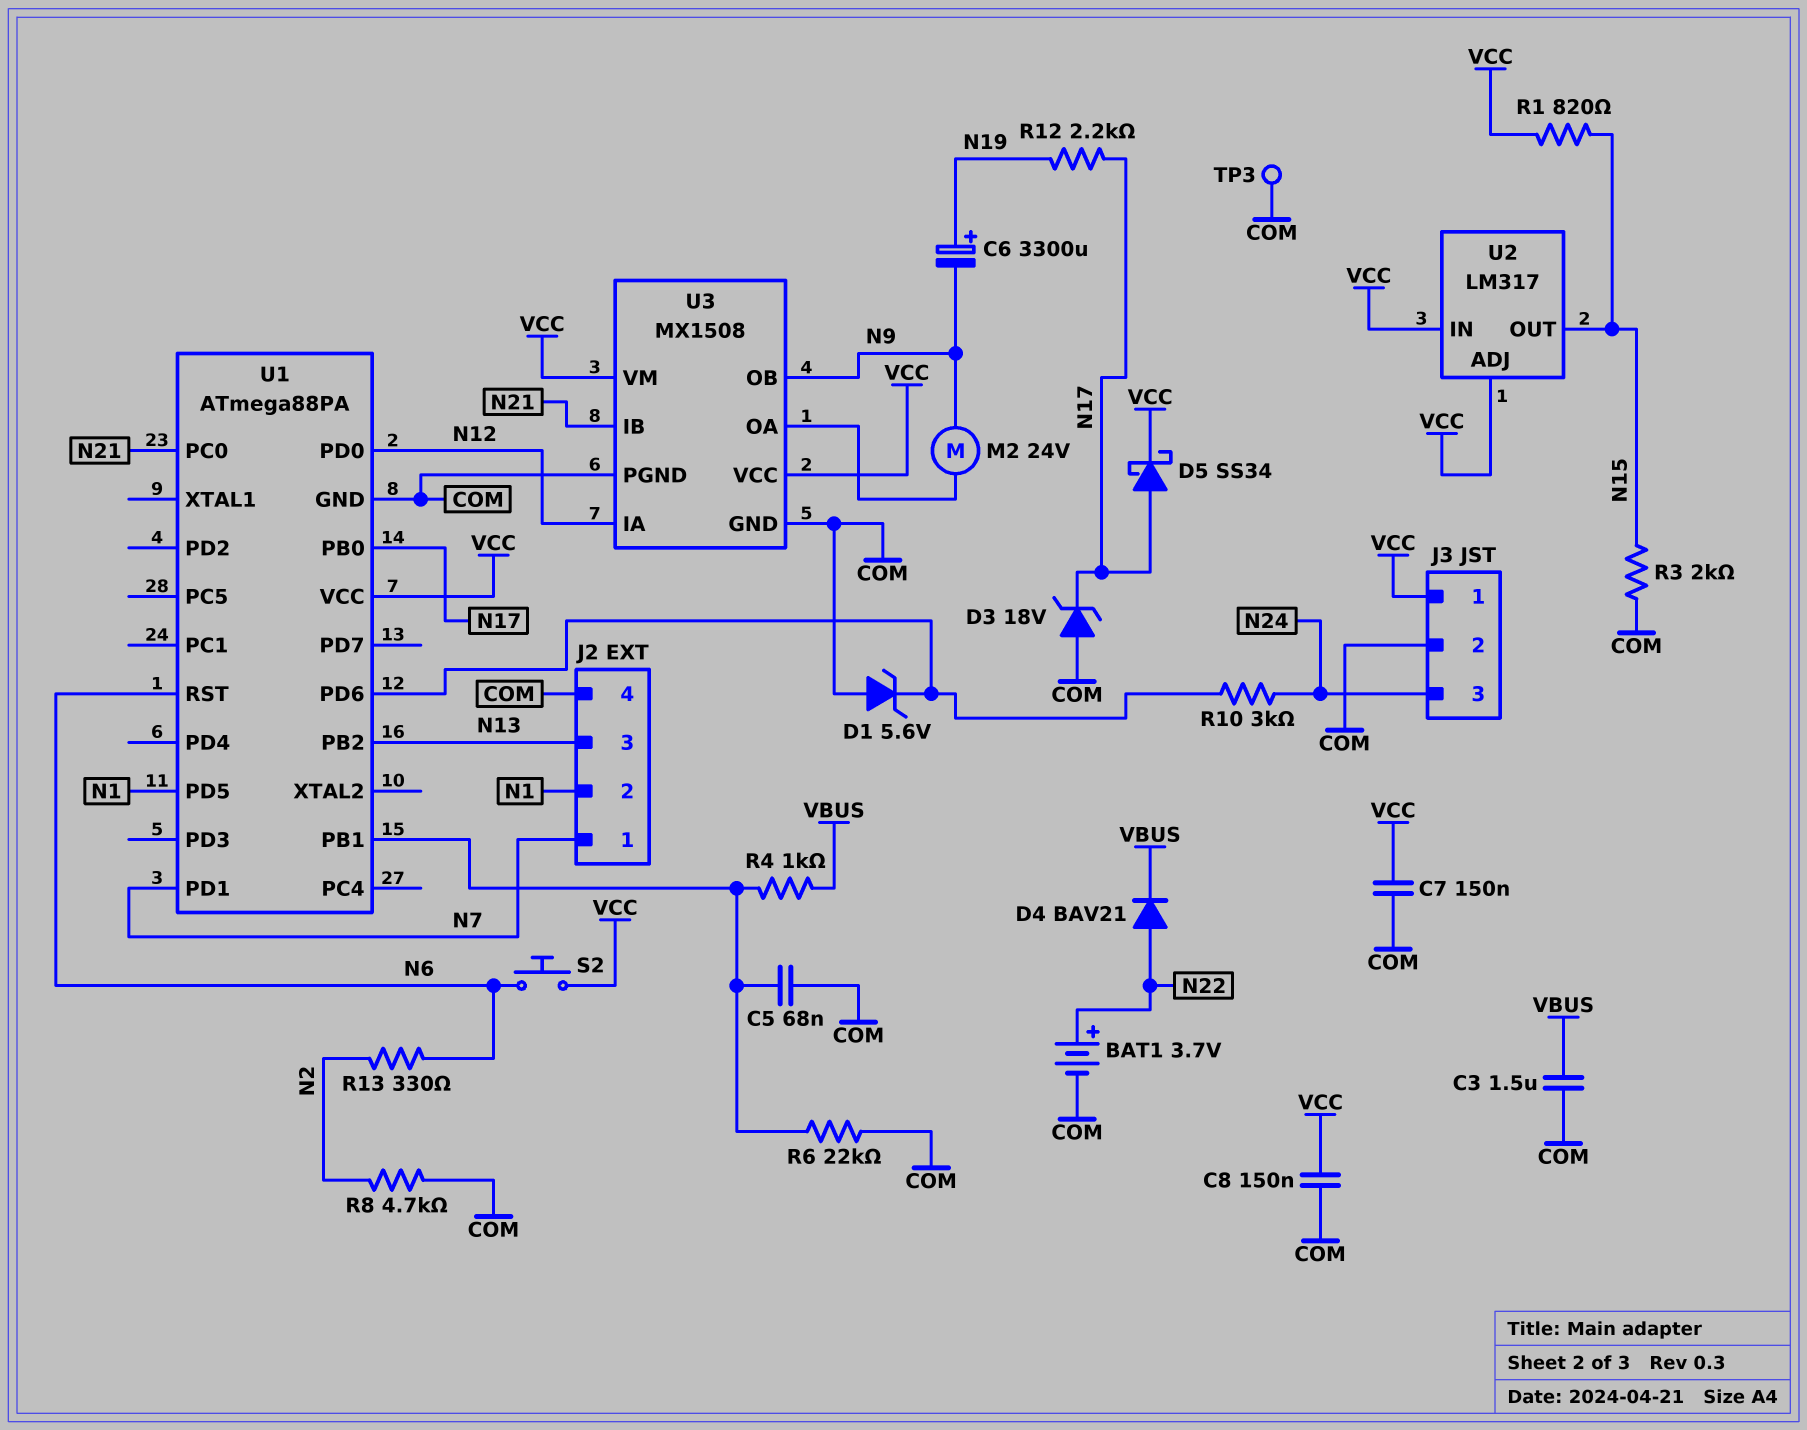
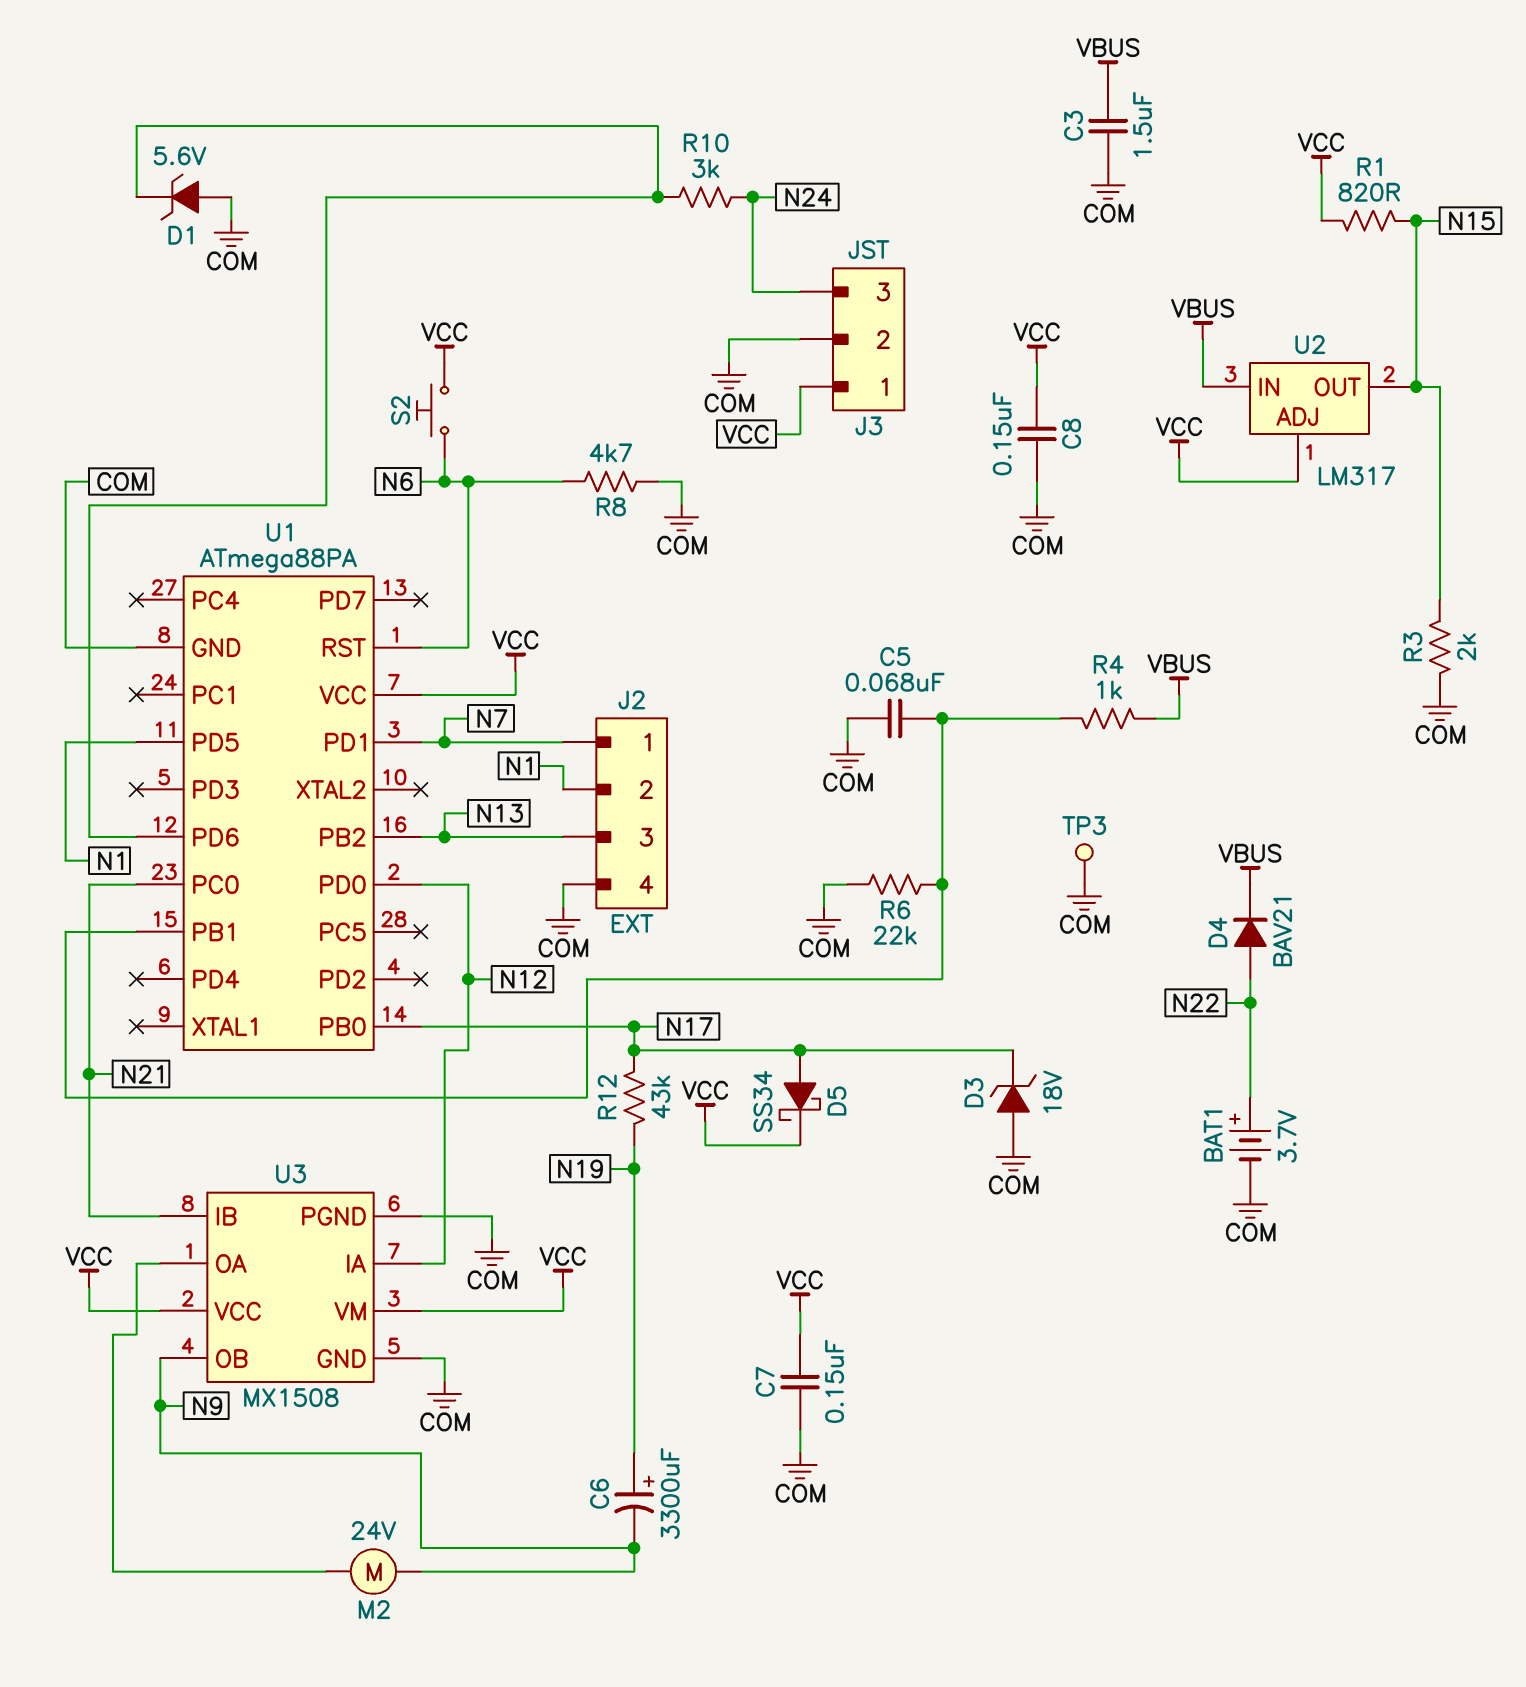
R8: 4.7k (COM, N2) -> 4.7k (COM, N6)
R12: 2.2k (N17, N19) -> 43k (N17, N19)
R13: 330 (N2, N6) -> none
U2 pin IN: VCC -> VBUS

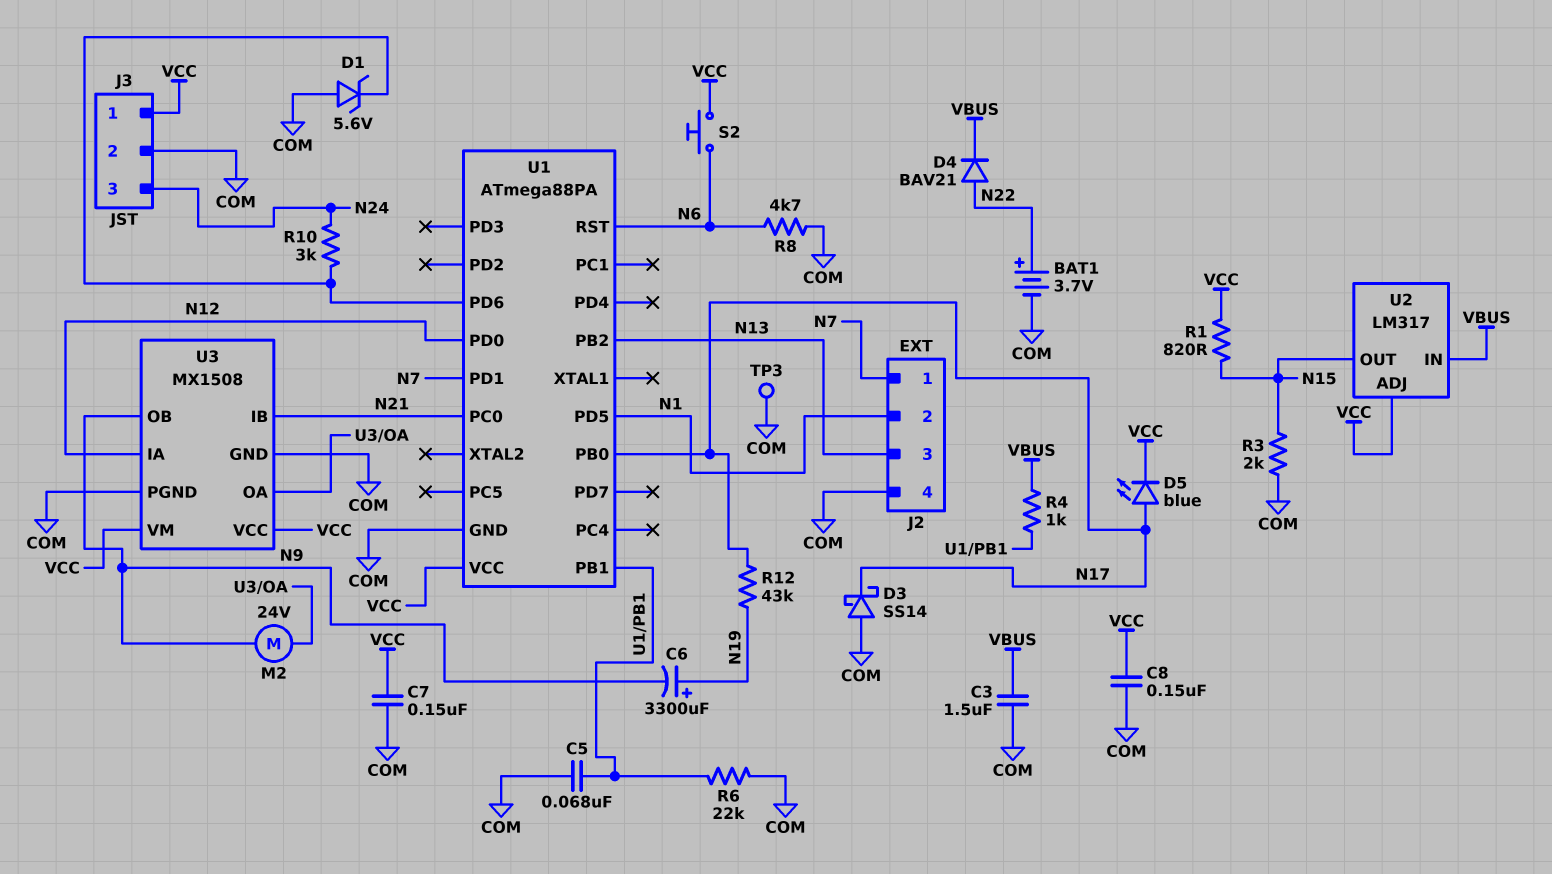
D3: zener 18V (A COM, K N17) -> schottky SS14 (A COM, K N17)
D5: schottky SS34 (A N17, K VCC) -> LED blue (A N17, K VCC)

